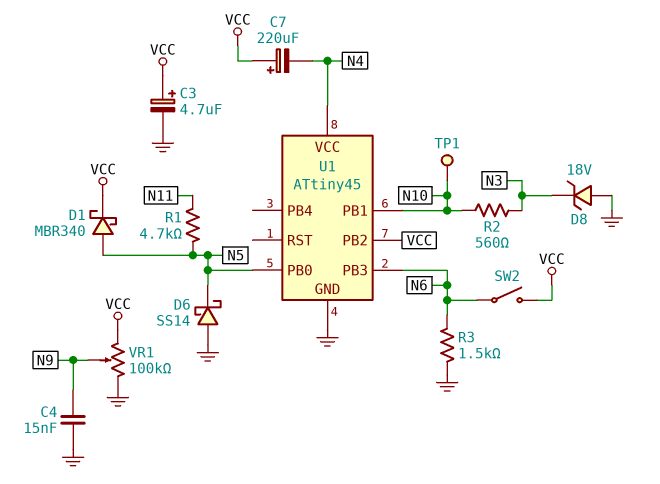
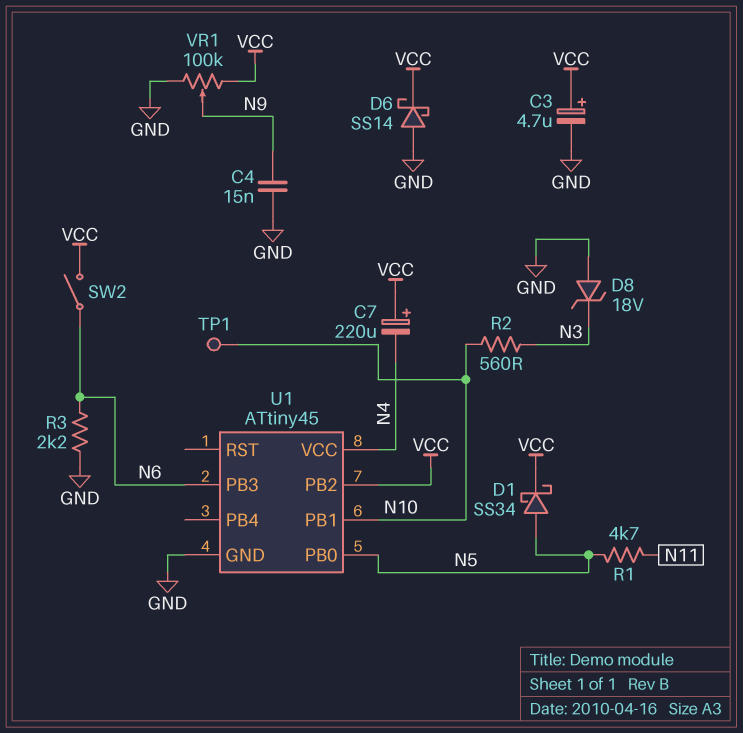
D1: schottky MBR340 (A N5, K VCC) -> schottky SS34 (A N5, K VCC)
D6: schottky SS14 (A GND, K N5) -> schottky SS14 (A GND, K VCC)
R3: 1.5k (GND, N6) -> 2.2k (GND, N6)

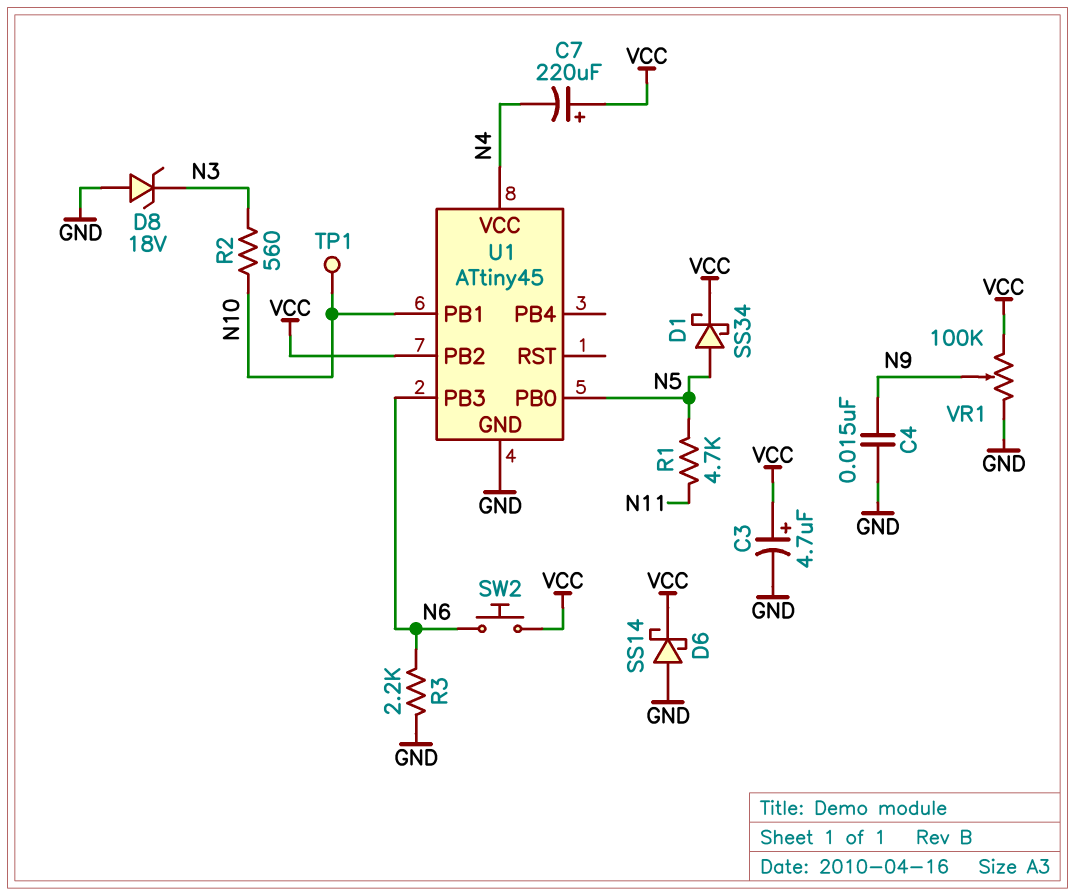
SW2: switch (N6, VCC) -> button (N6, VCC)

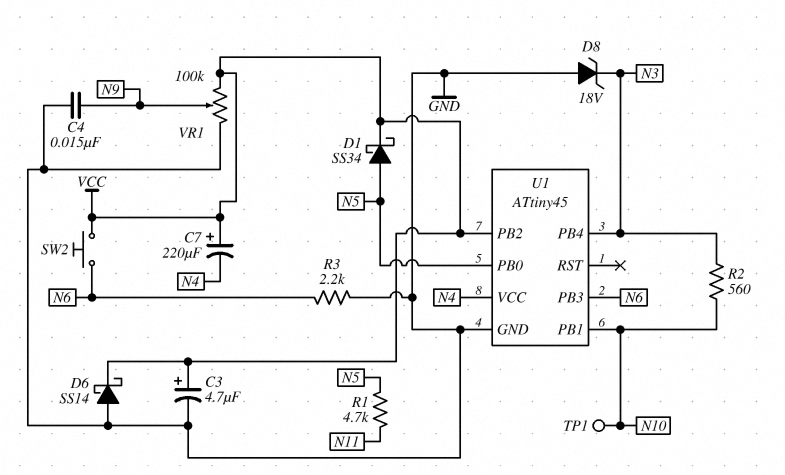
U1 pin PB4: none -> N3

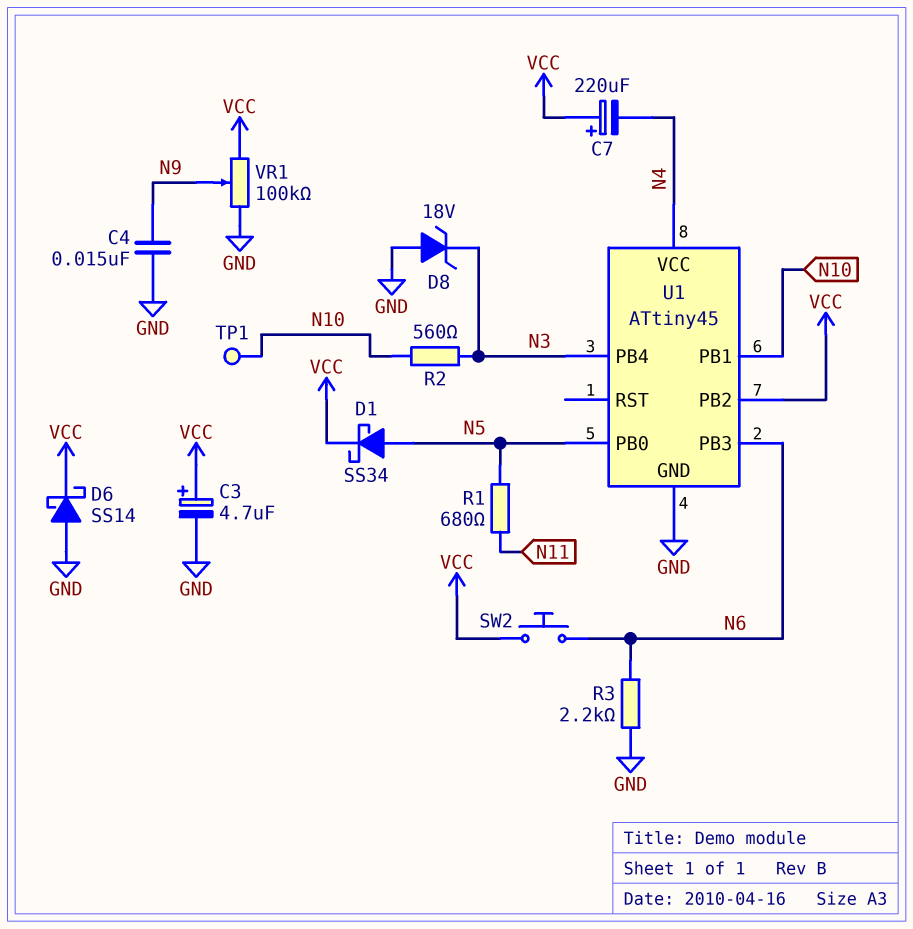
R1: 4.7k (N5, N11) -> 680 (N5, N11)

